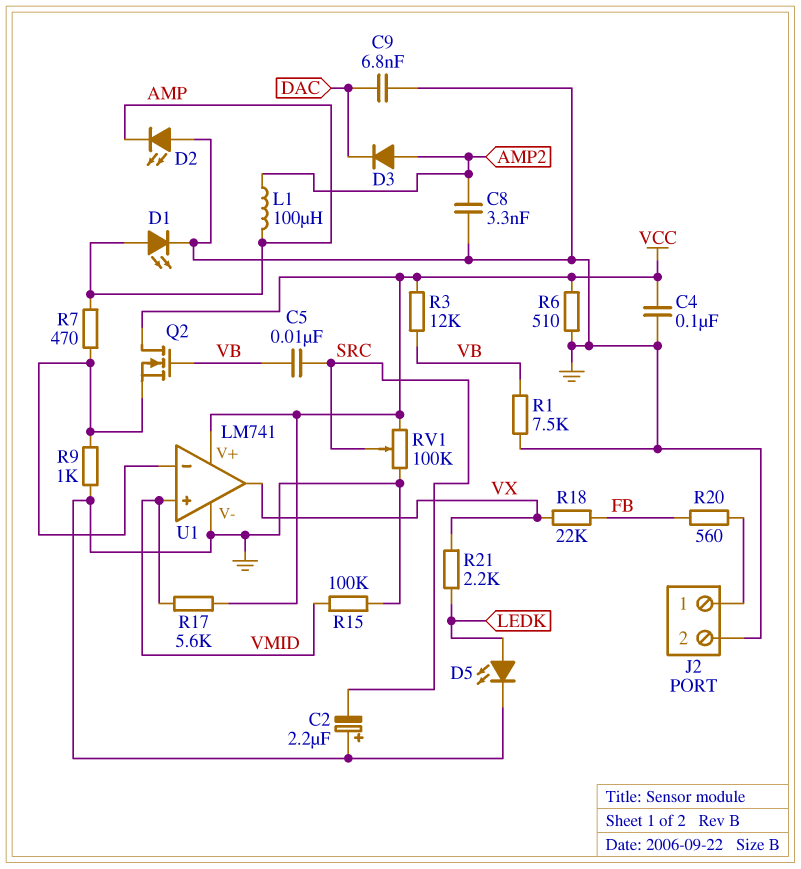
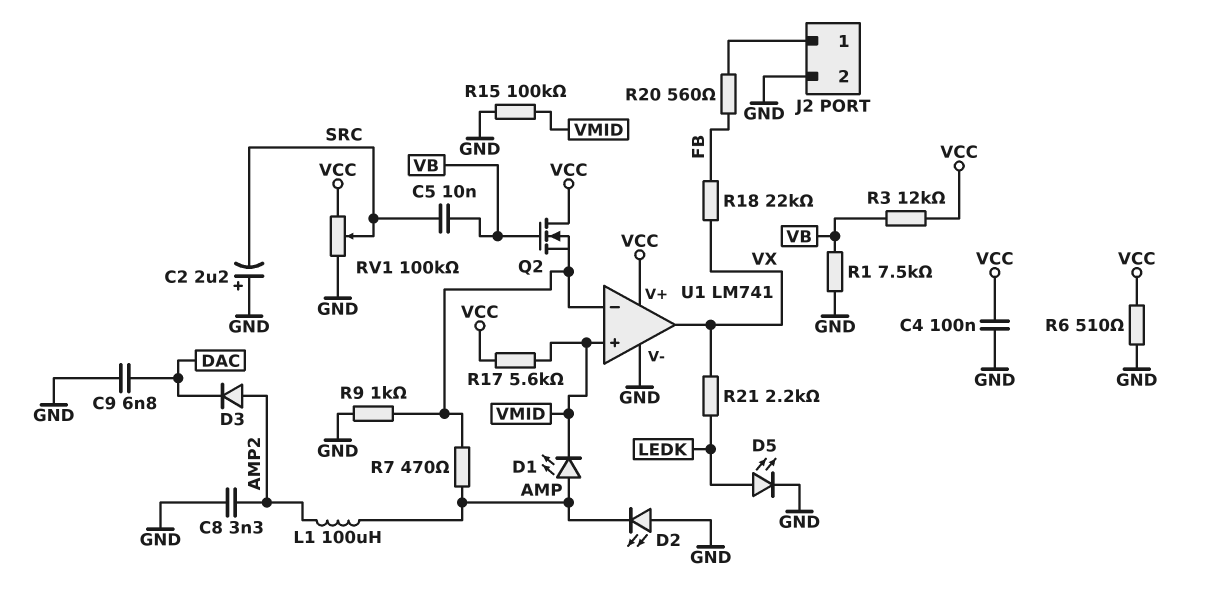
D1: LED (A AMP, K GND) -> LED (A AMP, K VMID)

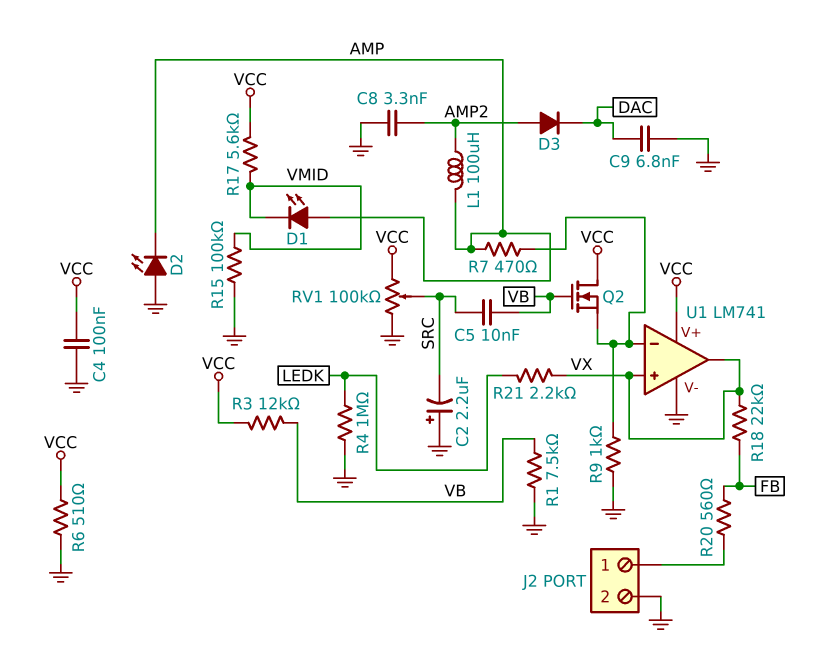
D5: LED (A LEDK, K GND) -> none
R4: none -> 1M (GND, LEDK)
U1 pin in+: VMID -> VX

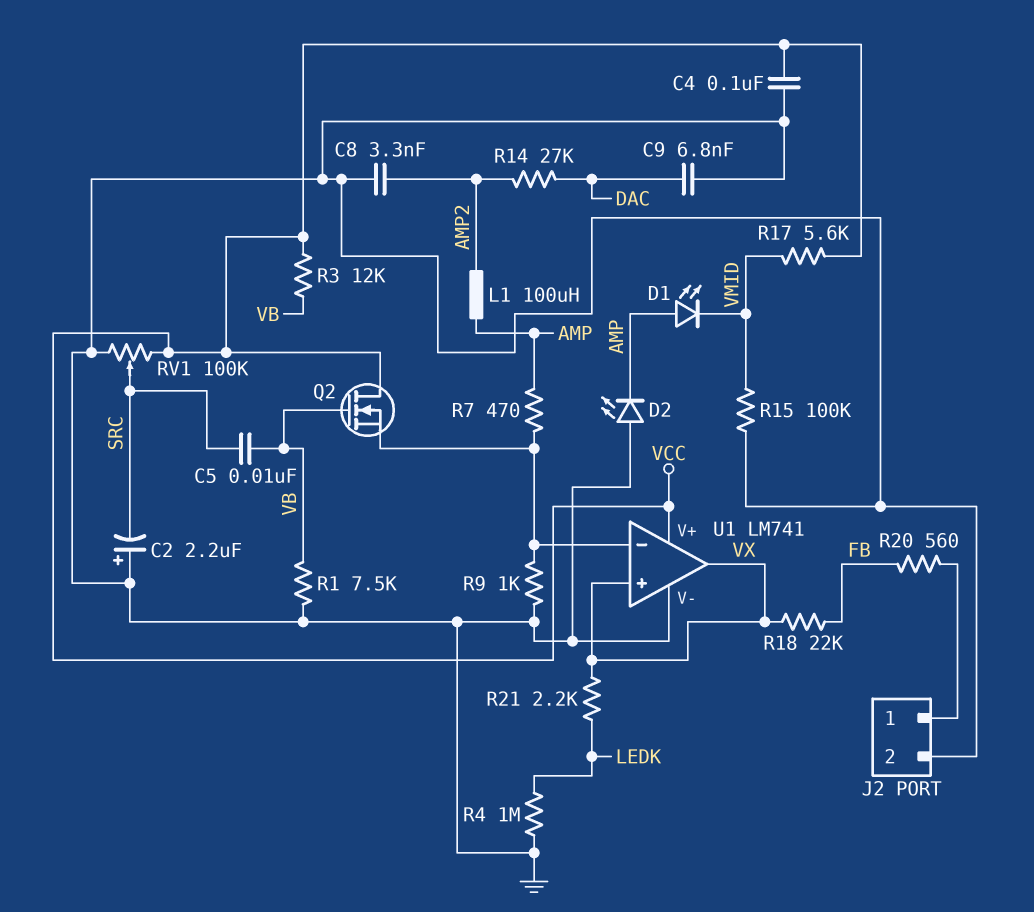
D3: diode (A AMP2, K DAC) -> none
R6: 510 (GND, VCC) -> none
R14: none -> 27k (AMP2, DAC)

